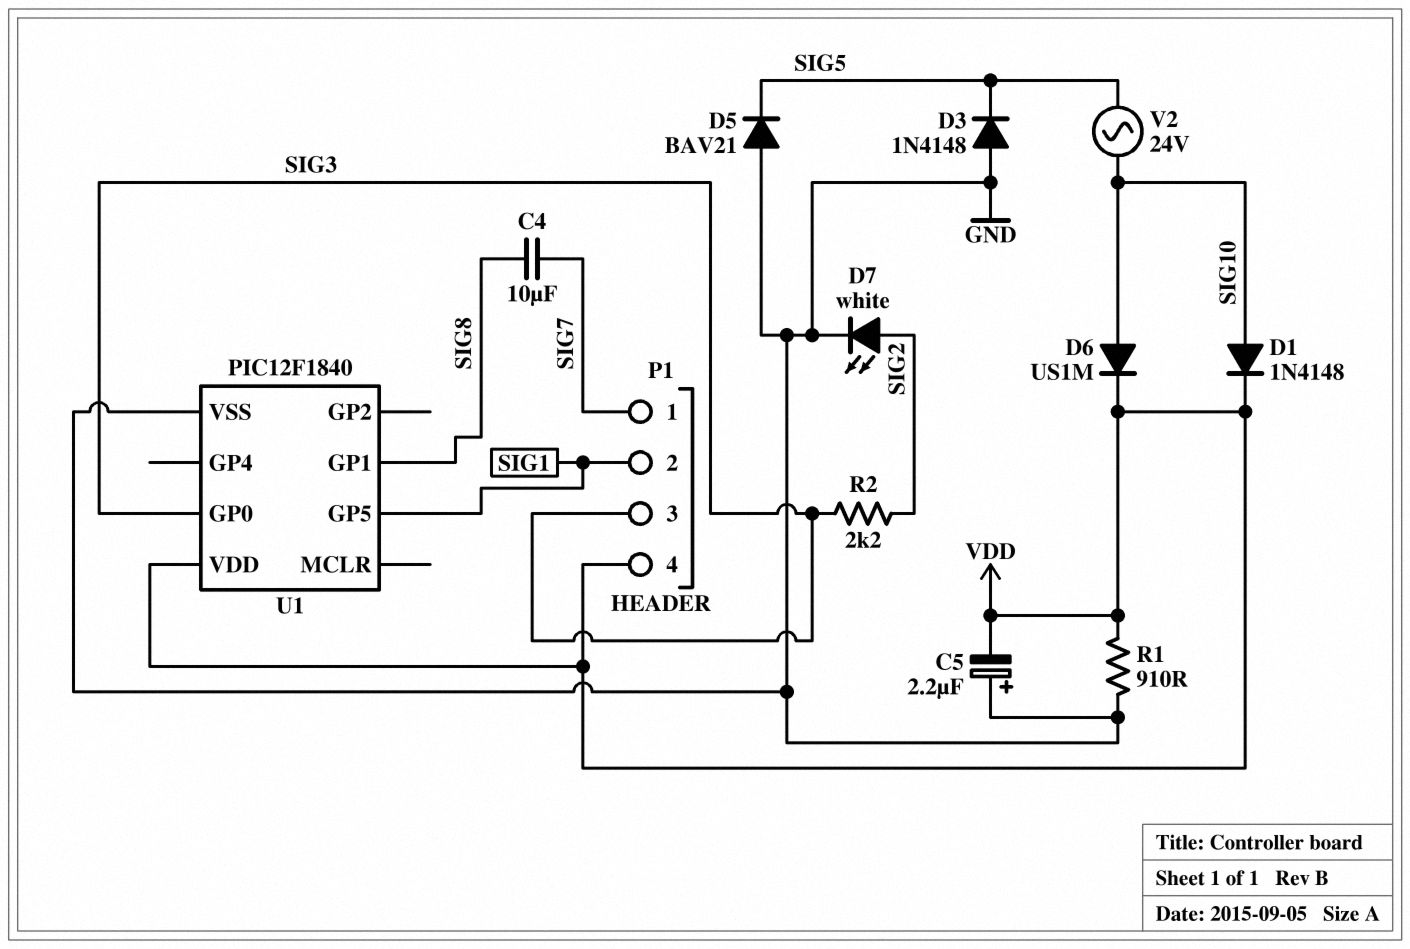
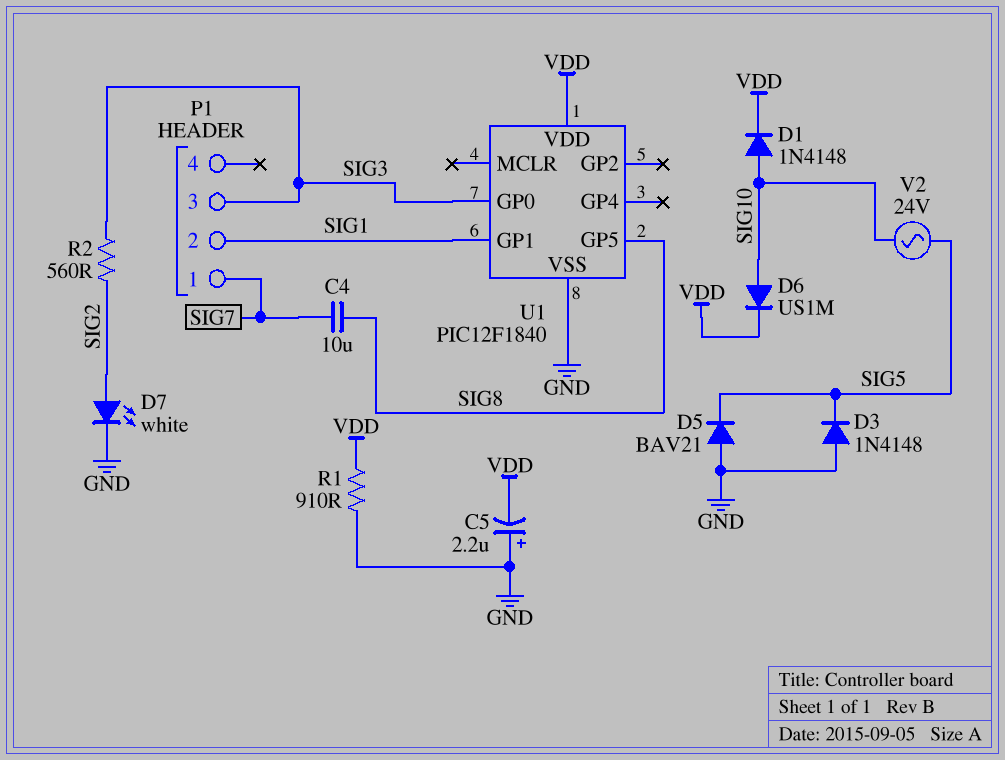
P1 pin 4: VDD -> none
R2: 2.2k (SIG2, SIG3) -> 560 (SIG2, SIG3)
U1 pin GP1: SIG8 -> SIG1
U1 pin GP5: SIG1 -> SIG8

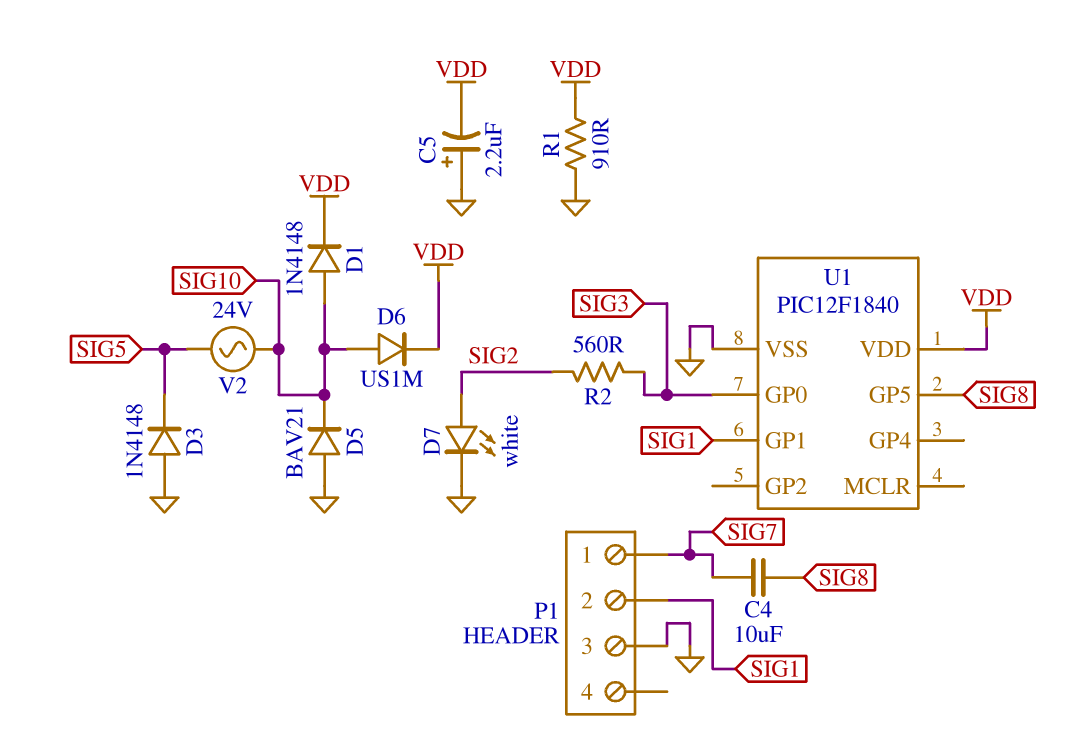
D5: diode BAV21 (A GND, K SIG5) -> diode BAV21 (A GND, K SIG10)
P1 pin 3: SIG3 -> GND

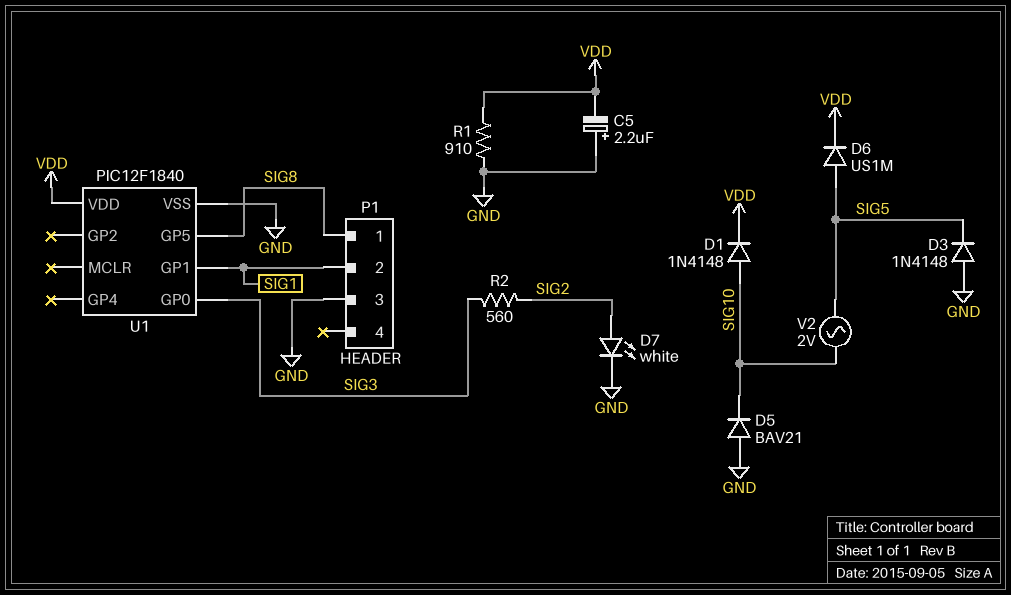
C4: 10uF (SIG7, SIG8) -> none
D6: diode US1M (A SIG10, K VDD) -> diode US1M (A SIG5, K VDD)
P1 pin 1: SIG7 -> SIG8
V2: AC 24V (SIG5, SIG10) -> AC 2V (SIG5, SIG10)

